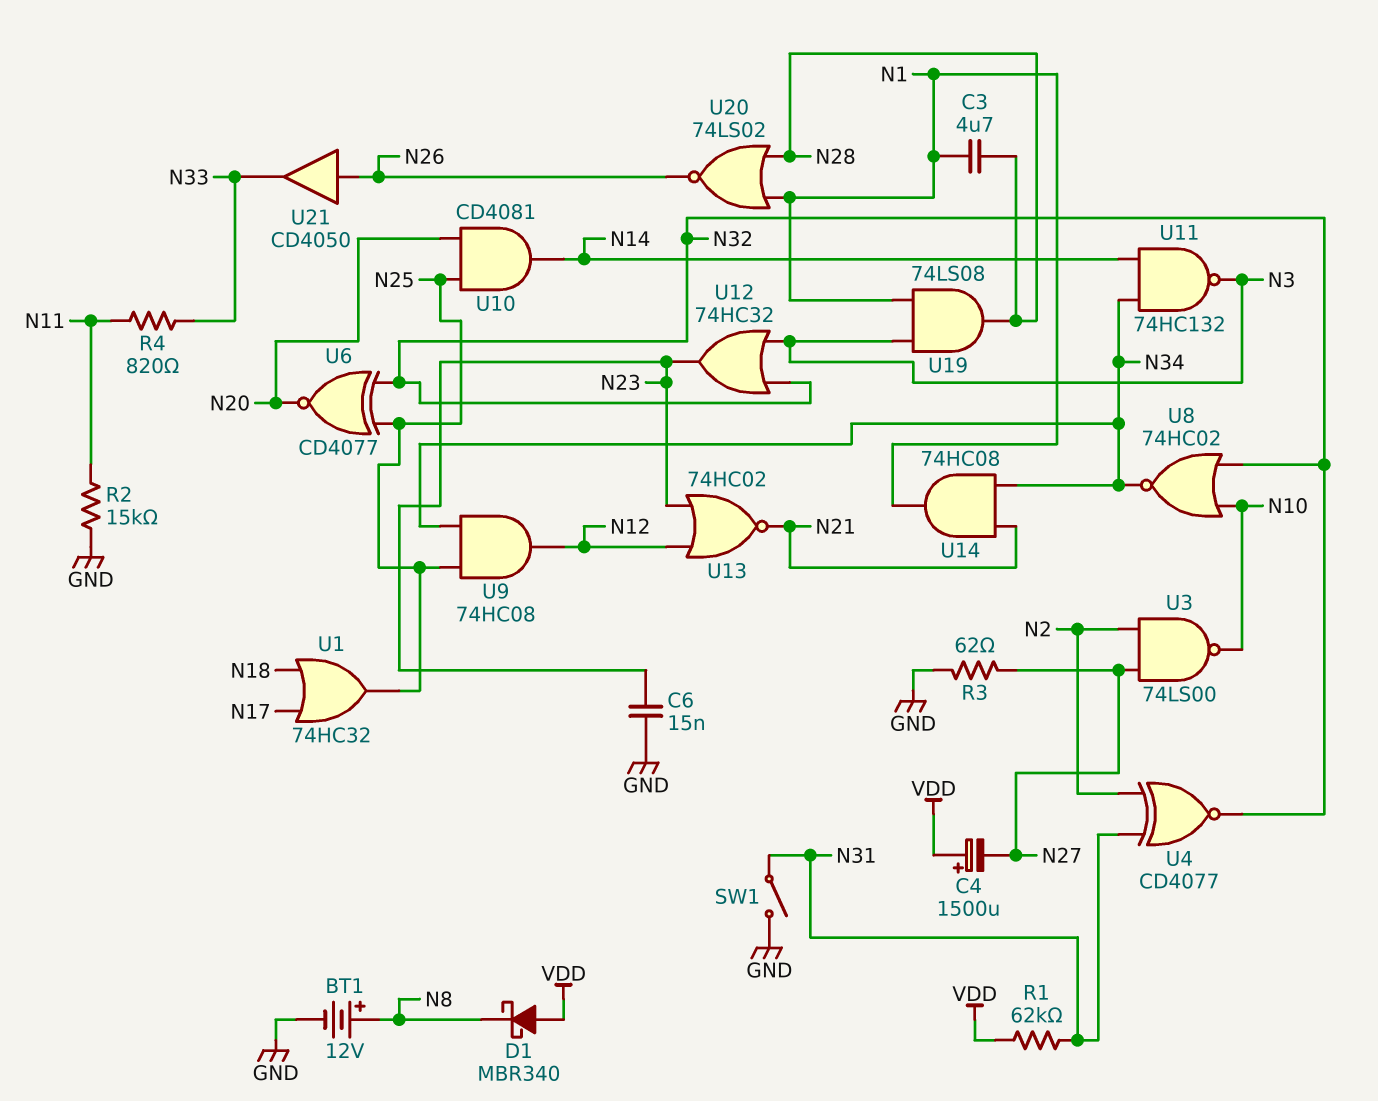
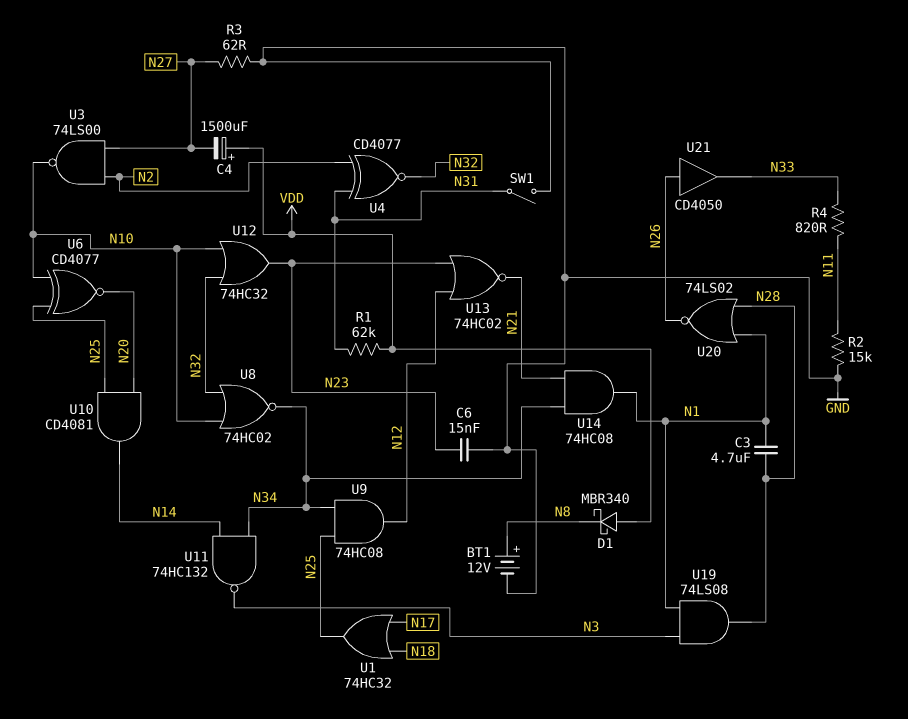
U6: XNOR CD4077 (in N25, in N32, out N20) -> XNOR CD4077 (in N10, in N25, out N20)
U12: OR 74HC32 (in N3, in N32, out N23) -> OR 74HC32 (in N10, in N32, out N23)

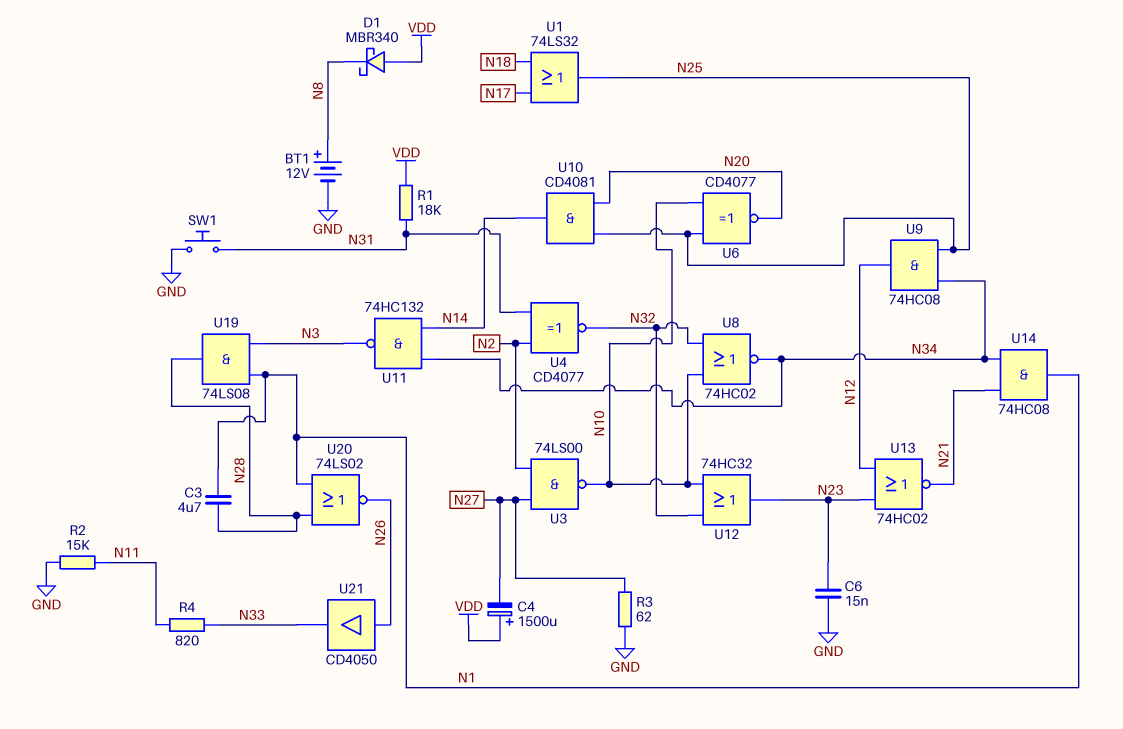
R1: 62k (N31, VDD) -> 18k (N31, VDD)
SW1: switch (GND, N31) -> button (GND, N31)
U1: OR 74HC32 (in N17, in N18, out N25) -> OR 74LS32 (in N17, in N18, out N25)

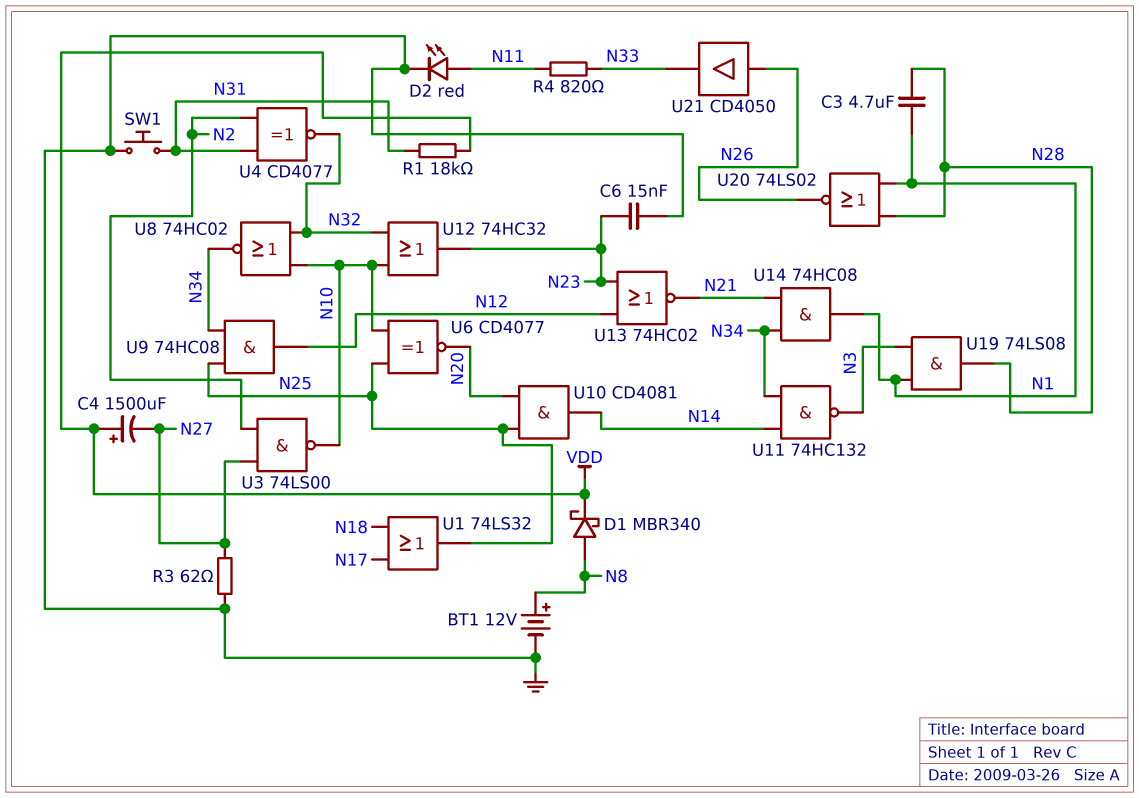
D1: schottky MBR340 (A VDD, K N8) -> schottky MBR340 (A N8, K VDD)
D2: none -> LED red (A N11, K GND)
R2: 15k (GND, N11) -> none

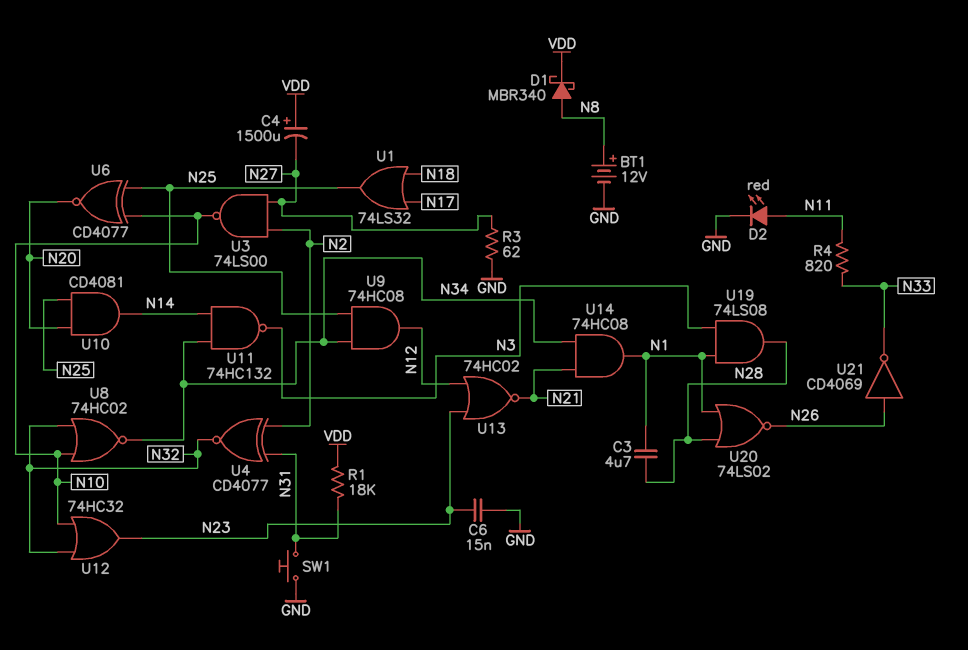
U21: buffer CD4050 (in N26, out N33) -> NOT CD4069 (in N26, out N33)

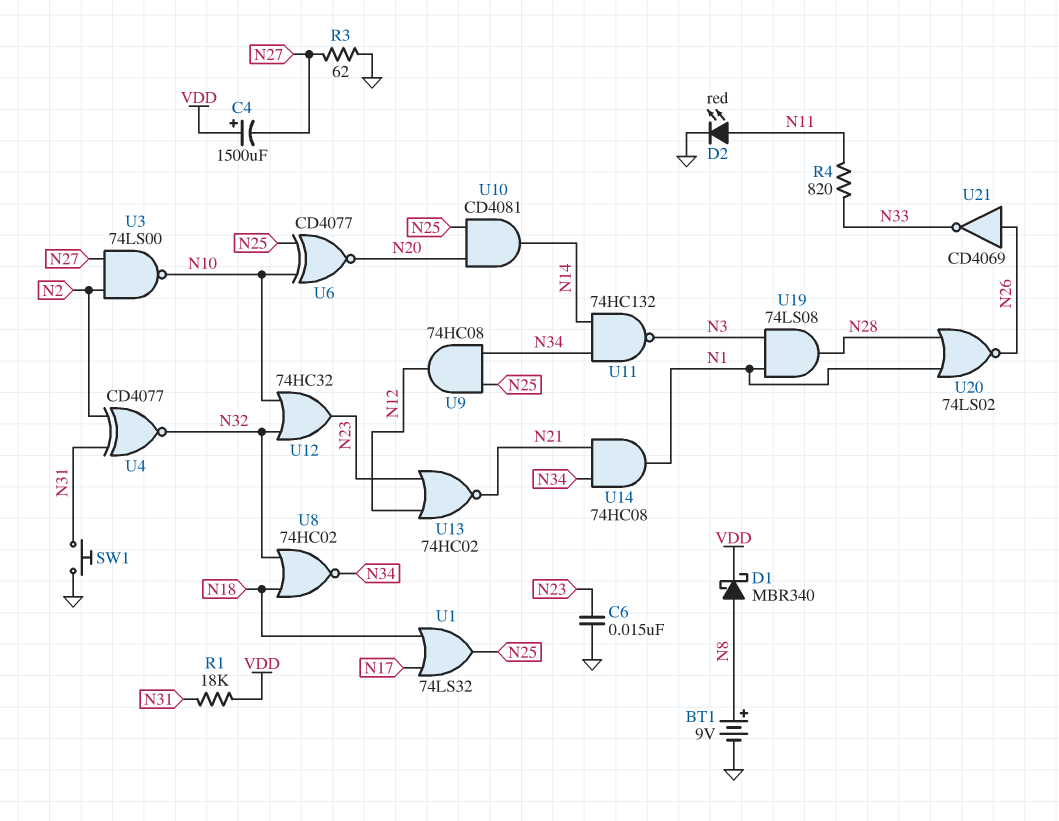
BT1: 12V (plus N8, minus GND) -> 9V (plus N8, minus GND)
C3: 4.7uF (N1, N28) -> none
U8: NOR 74HC02 (in N10, in N32, out N34) -> NOR 74HC02 (in N18, in N32, out N34)

